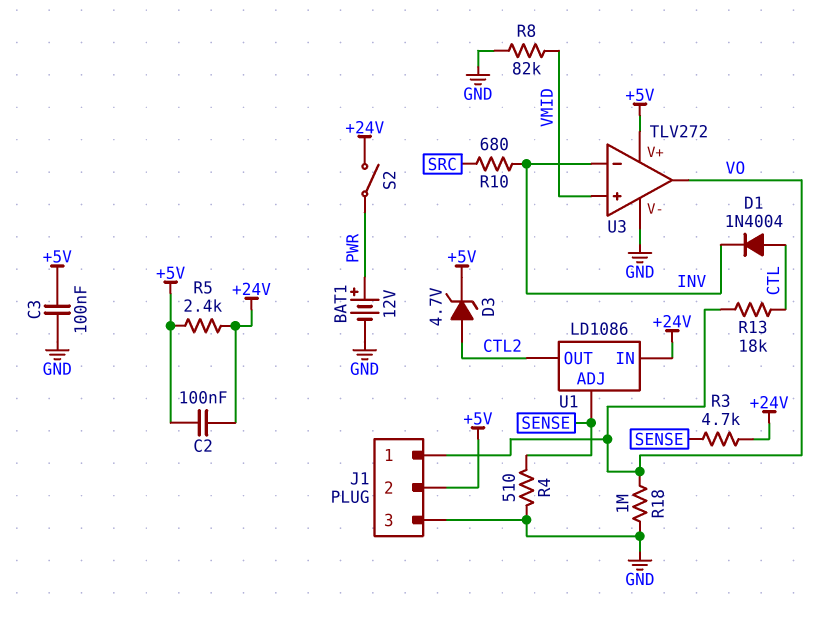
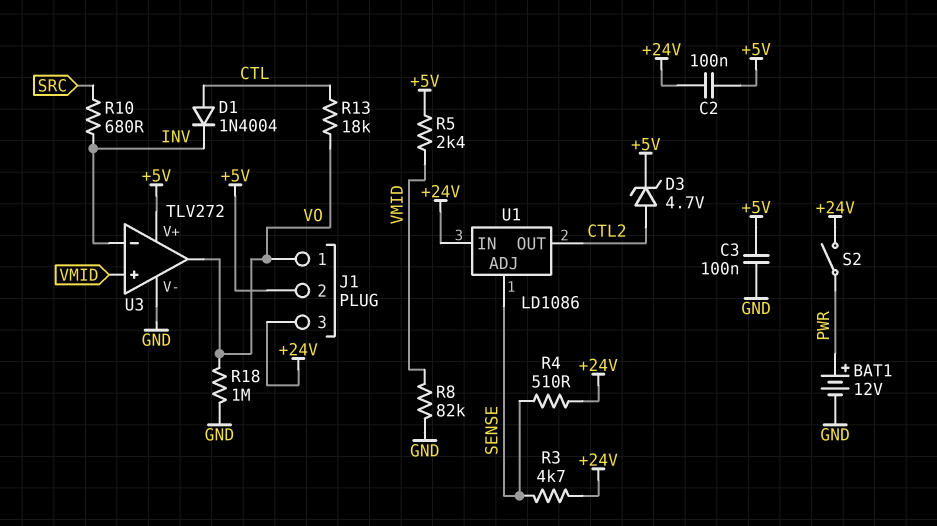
J1 pin 3: GND -> +24V
R4: 510 (GND, SENSE) -> 510 (+24V, SENSE)
R5: 2.4k (+5V, +24V) -> 2.4k (+5V, VMID)

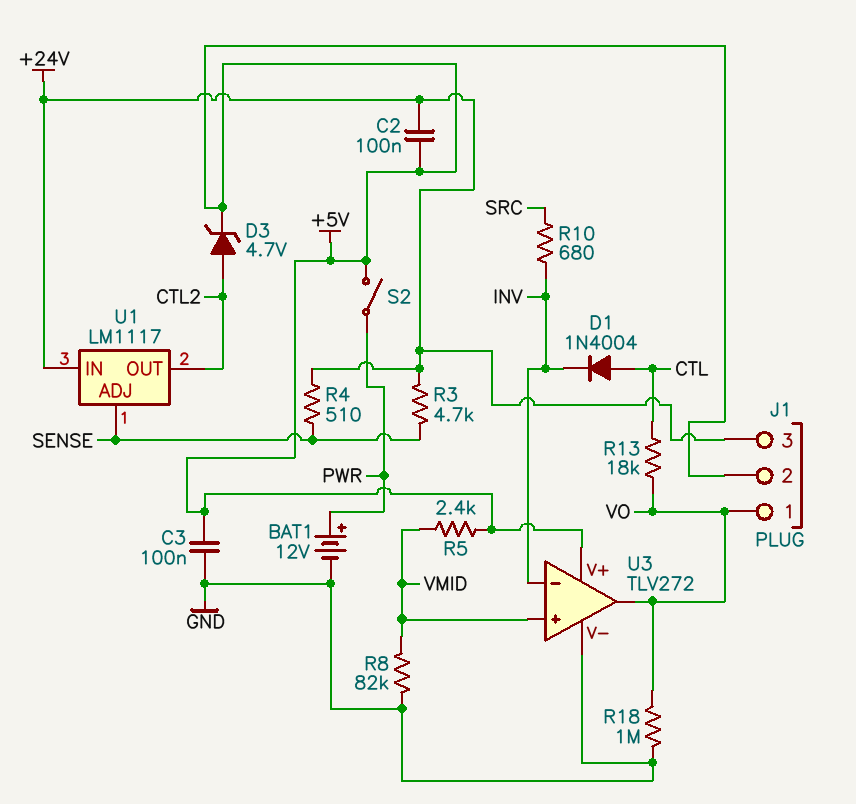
S2: switch (+24V, PWR) -> switch (+5V, PWR)
U1: LD1086 -> LM1117

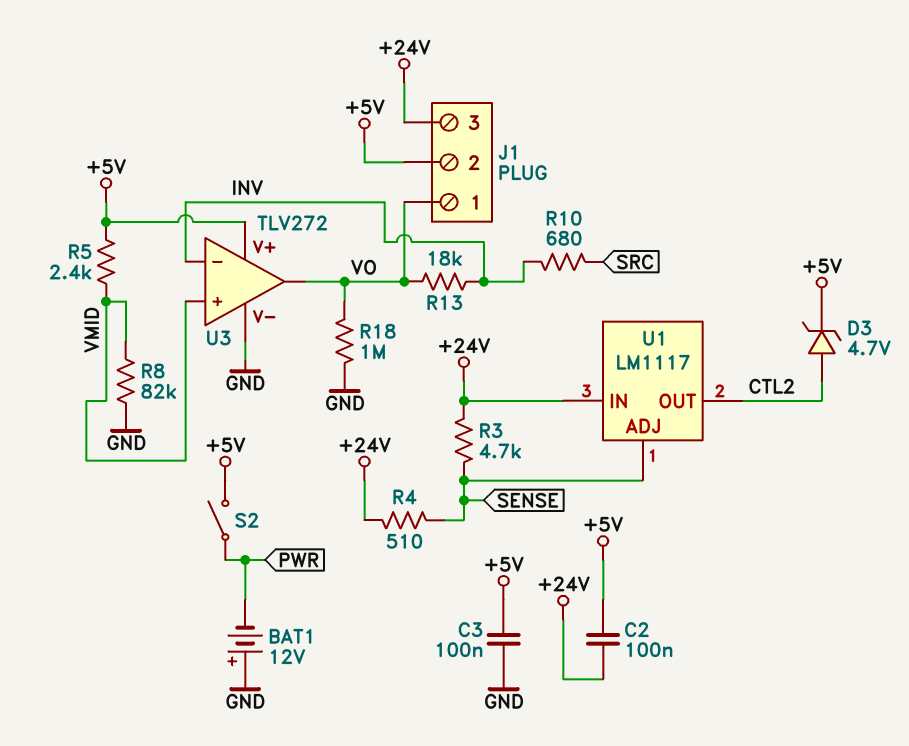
BAT1: 12V (plus PWR, minus GND) -> 12V (plus GND, minus PWR)
D1: diode 1N4004 (A CTL, K INV) -> none
R13: 18k (CTL, VO) -> 18k (INV, VO)

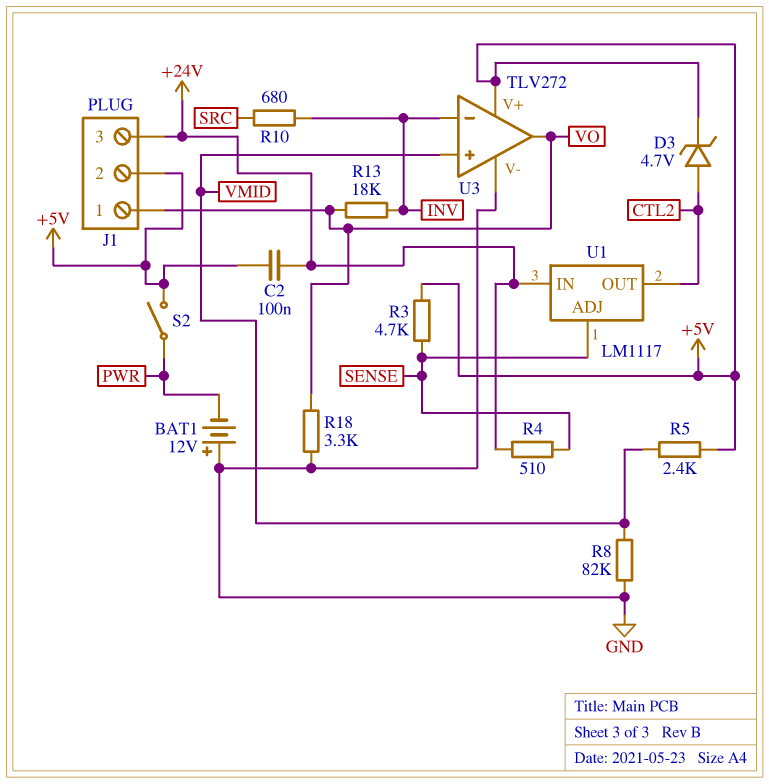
C3: 100nF (+5V, GND) -> none
R3: 4.7k (+24V, SENSE) -> 4.7k (+5V, SENSE)
R18: 1M (GND, VO) -> 3.3k (GND, VO)

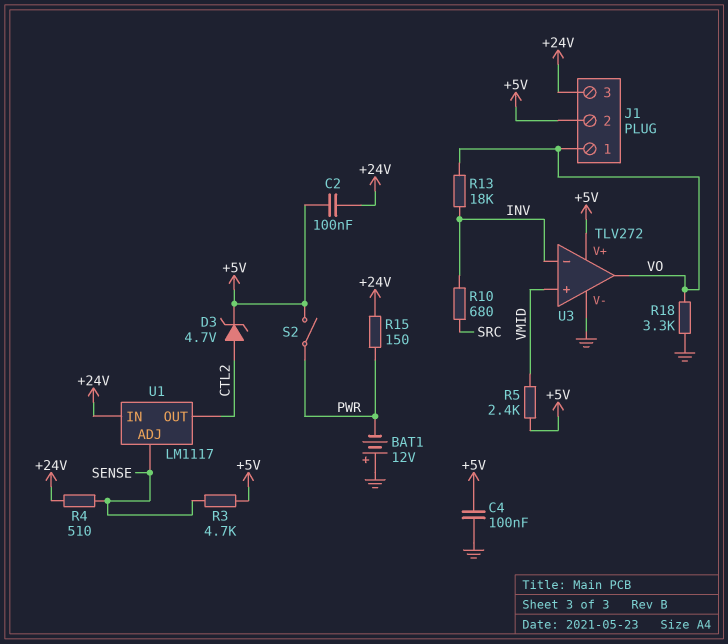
C4: none -> 100nF (+5V, GND)
R8: 82k (GND, VMID) -> none
R15: none -> 150 (+24V, PWR)

